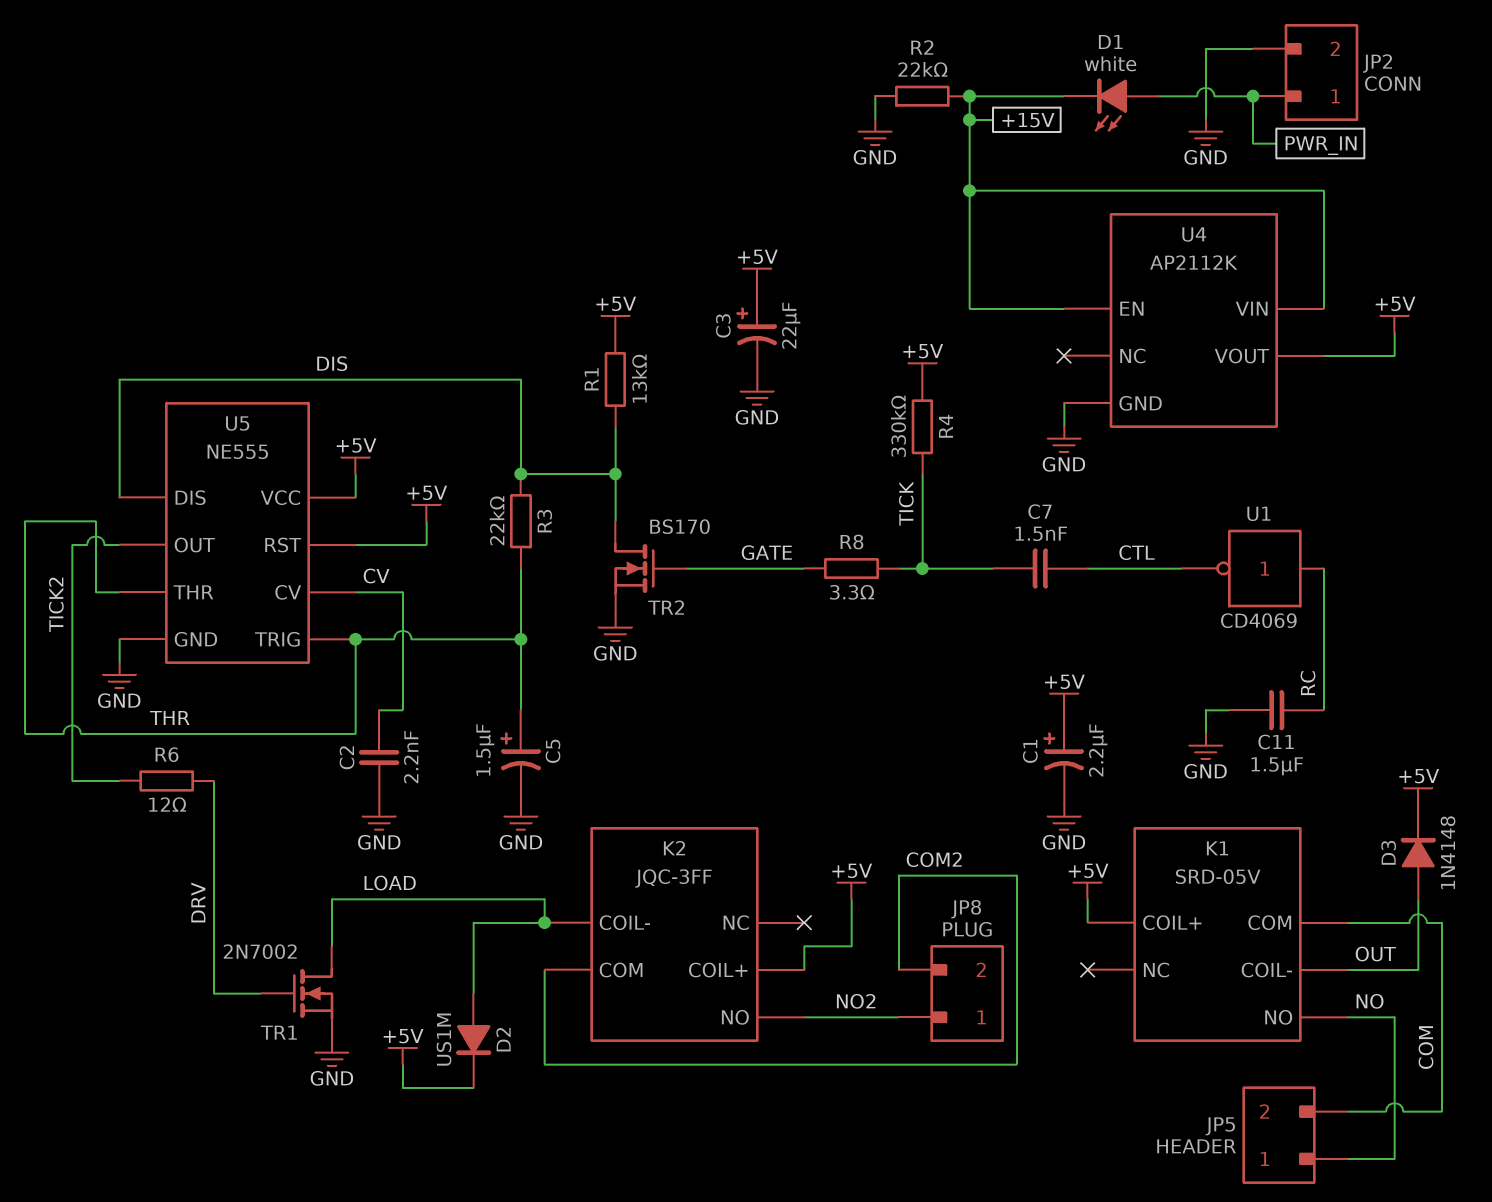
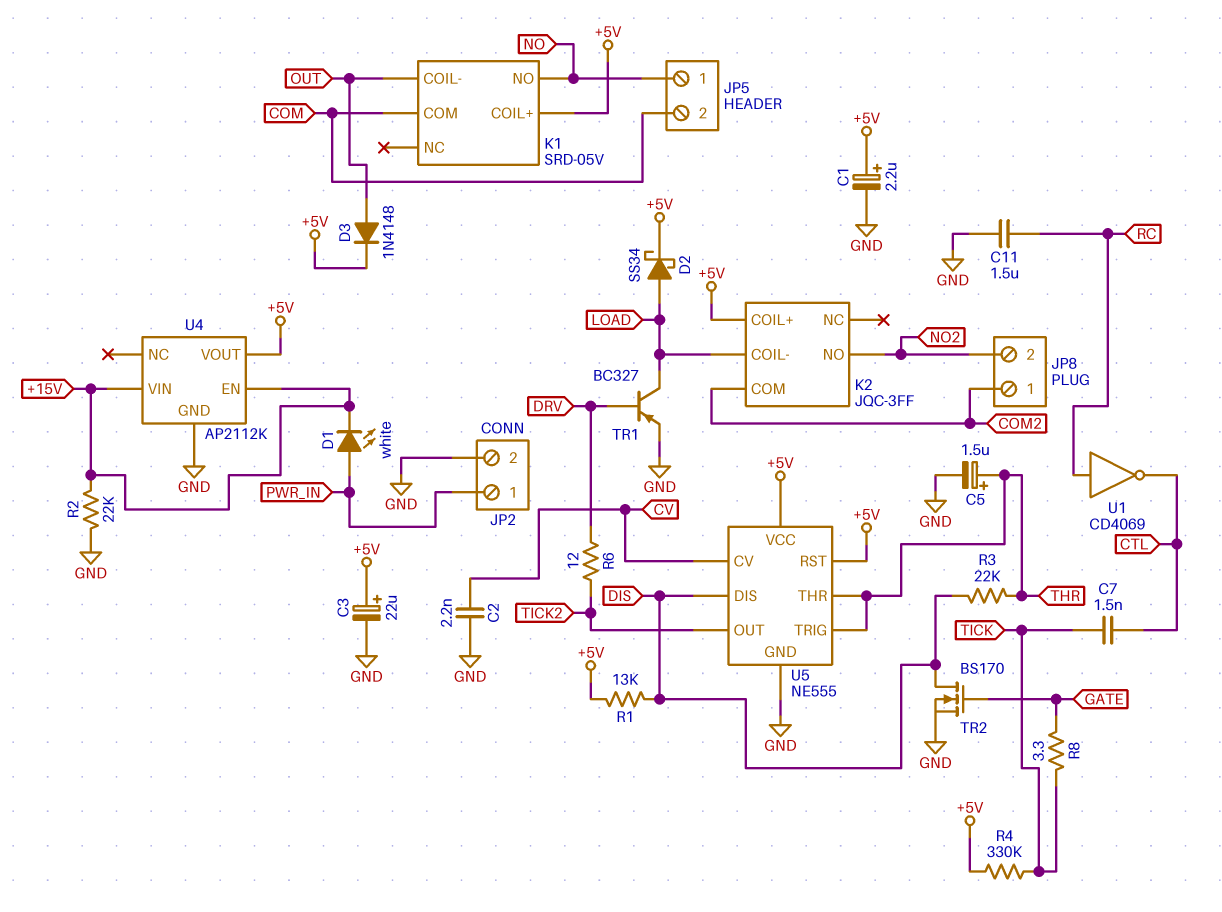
D2: diode US1M (A LOAD, K +5V) -> schottky SS34 (A LOAD, K +5V)
JP8 pin 1: NO2 -> COM2
JP8 pin 2: COM2 -> NO2
TR1: NMOS 2N7002 (G DRV, D LOAD, S GND) -> PNP BC327 (B DRV, C LOAD, E GND)

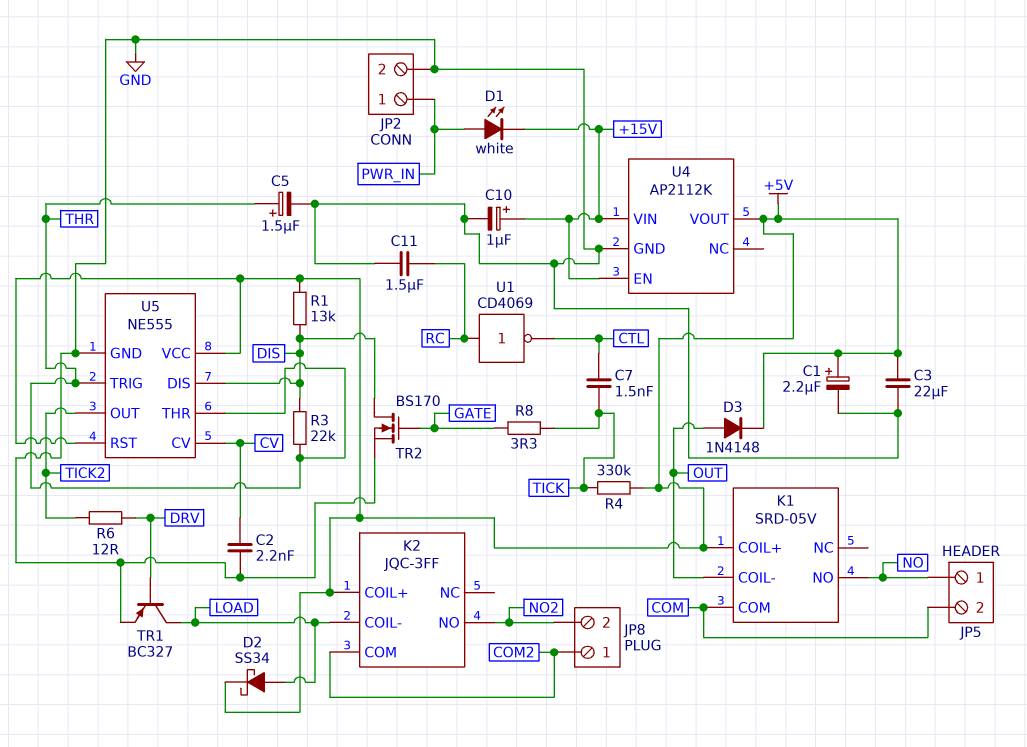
C3: 22uF (plus +5V, minus GND) -> 22uF (+5V, GND)
C10: none -> 1uF (plus +15V, minus GND)
R2: 22k (+15V, GND) -> none

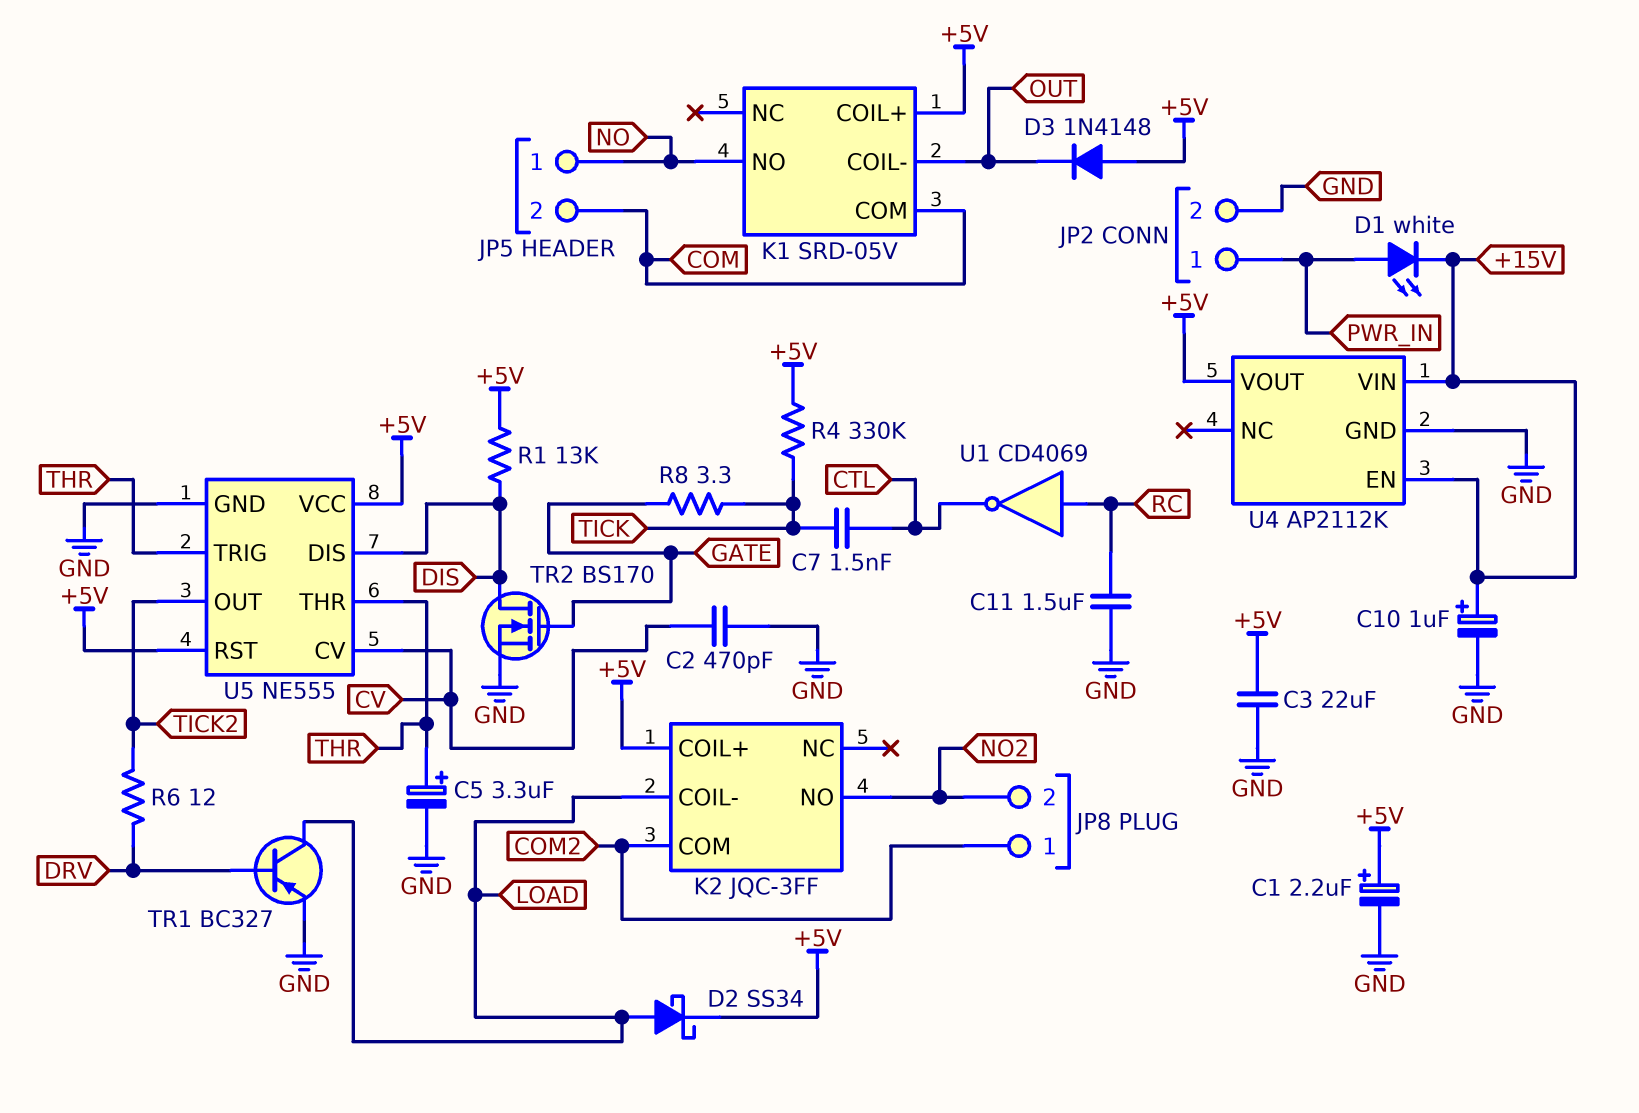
C2: 2.2nF (CV, GND) -> 470pF (CV, GND)
C5: 1.5uF (plus THR, minus GND) -> 3.3uF (plus THR, minus GND)
D3: diode 1N4148 (A OUT, K +5V) -> diode 1N4148 (A +5V, K OUT)
R3: 22k (DIS, THR) -> none

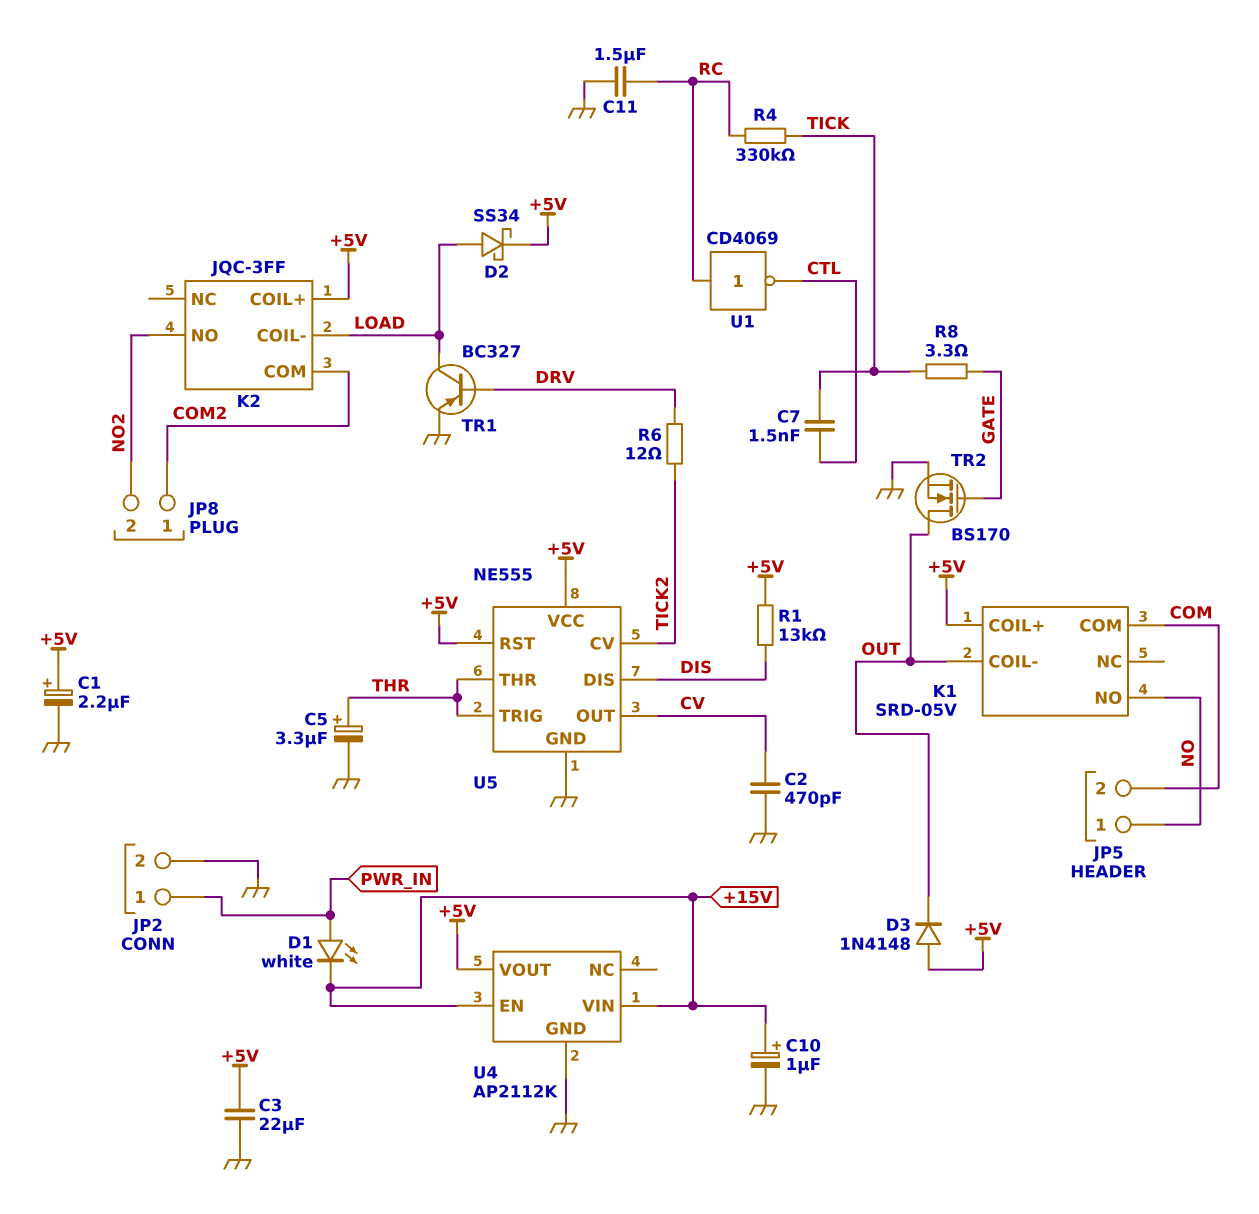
R4: 330k (+5V, TICK) -> 330k (RC, TICK)
TR2: NMOS BS170 (G GATE, D DIS, S GND) -> NMOS BS170 (G GATE, D OUT, S GND)
U5 pin CV: CV -> TICK2
U5 pin OUT: TICK2 -> CV

